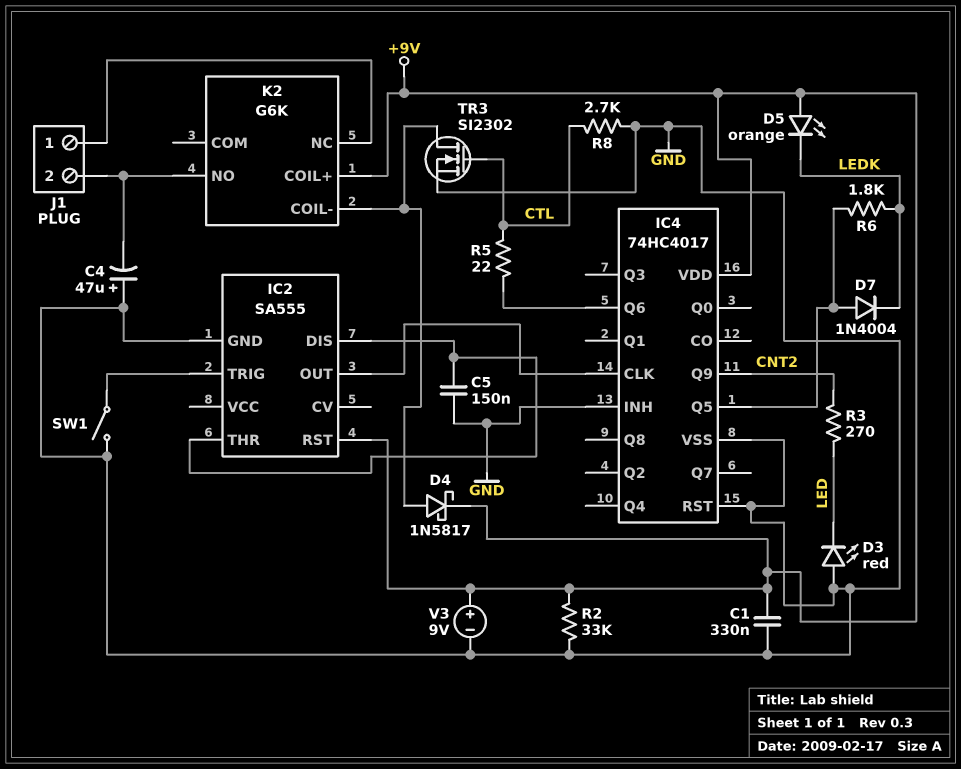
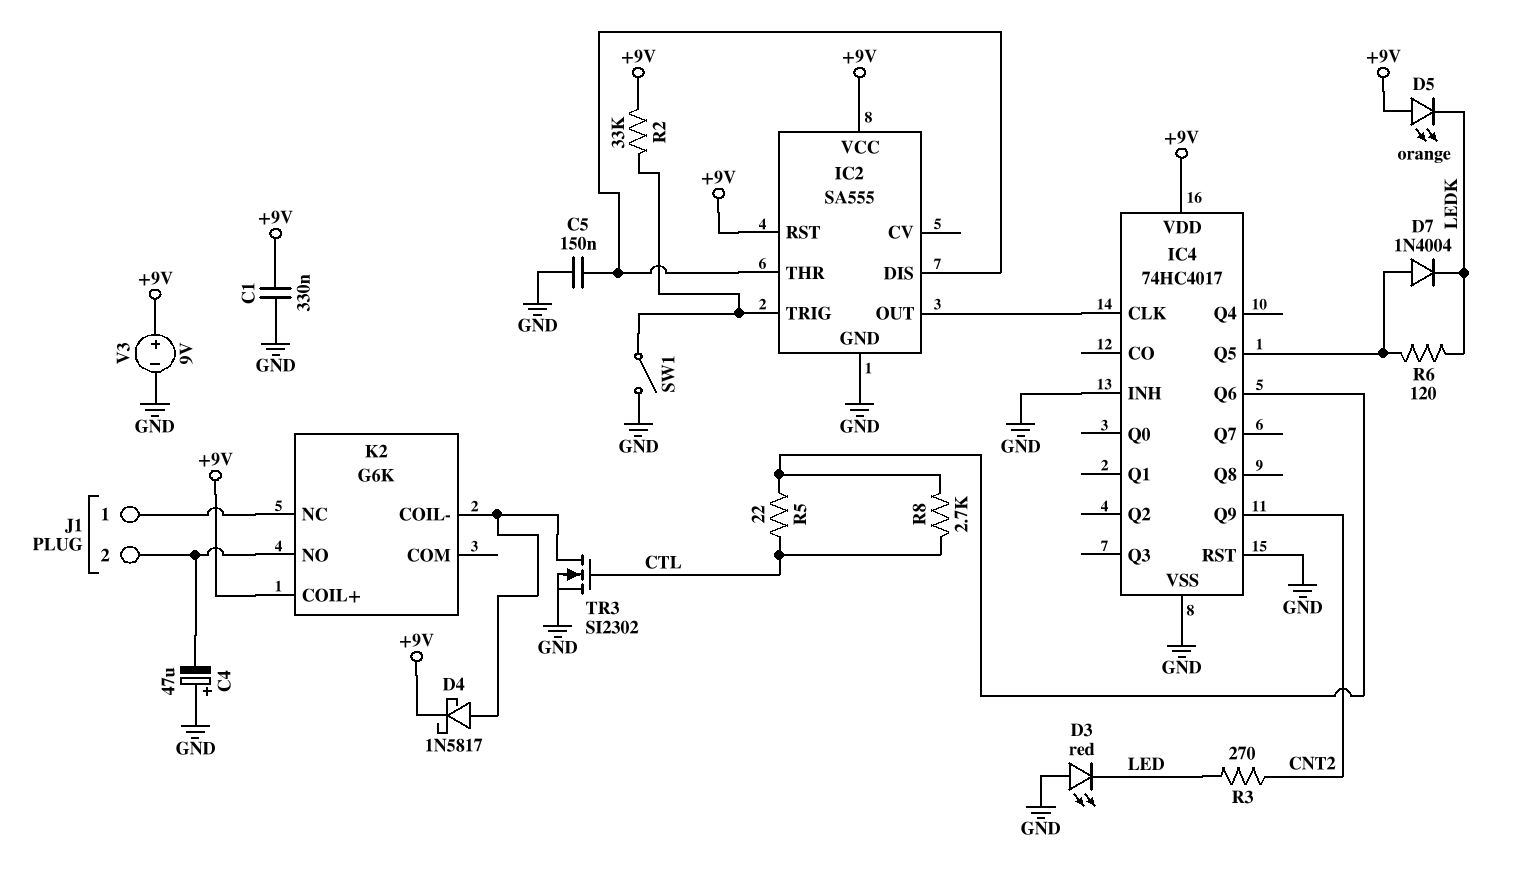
IC2 pin VCC: none -> +9V
R2: 33k (+9V, GND) -> 33k (+9V, IC2/TRIG)
R6: 1.8k (IC4/Q5, LEDK) -> 120 (IC4/Q5, LEDK)
R8: 2.7k (CTL, GND) -> 2.7k (CTL, IC4/Q6)

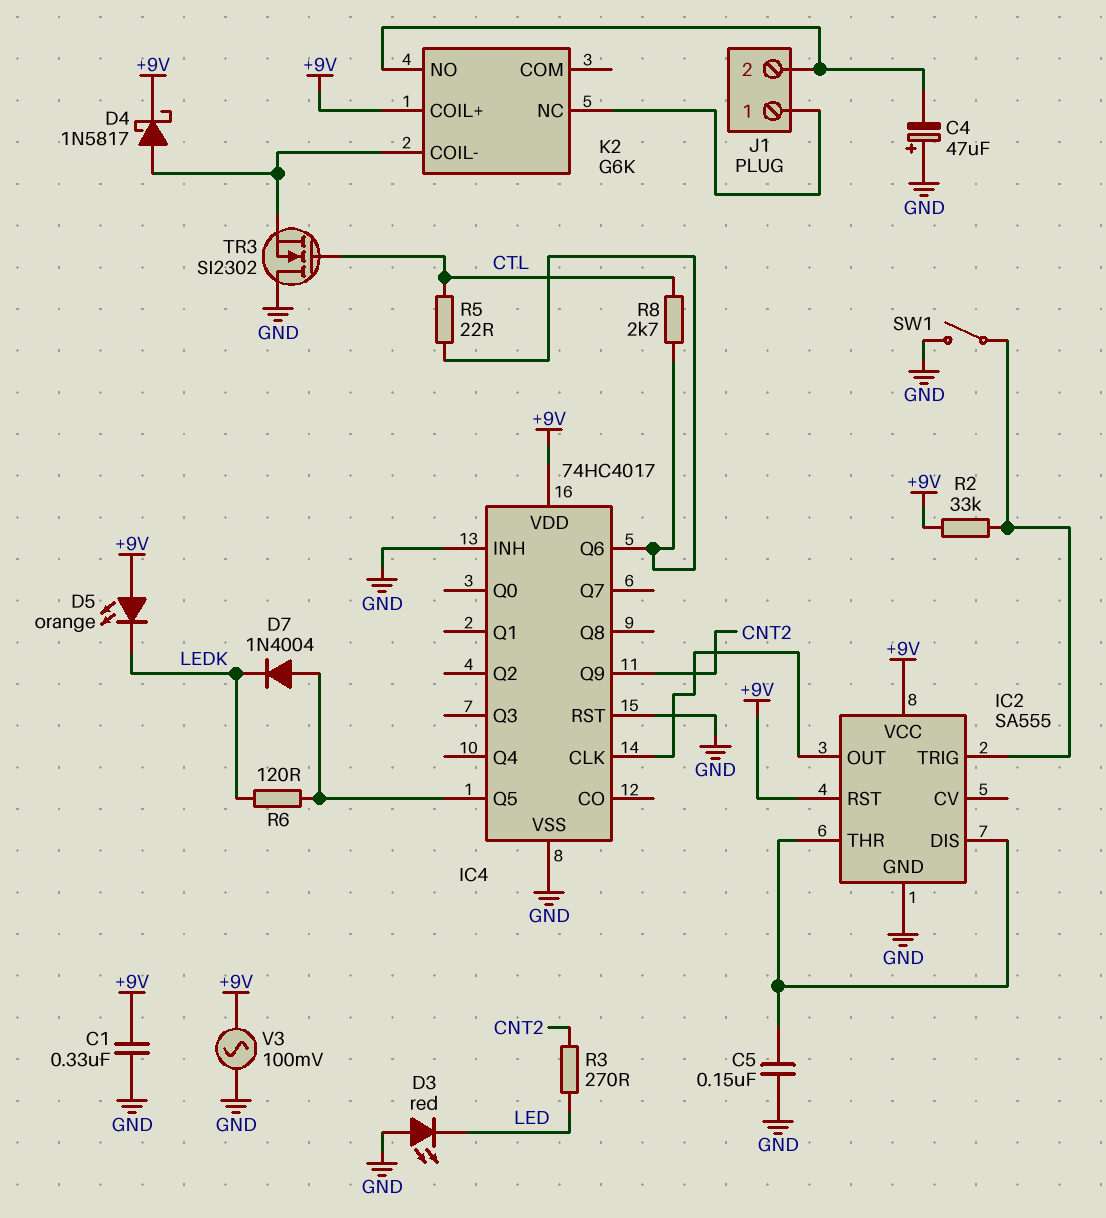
TR3: NMOS SI2302 (G CTL, D K2/COIL-, S GND) -> NMOS SI2302 (G CTL, D GND, S K2/COIL-)
V3: 9V (plus +9V, minus GND) -> AC 100mV (+9V, GND)

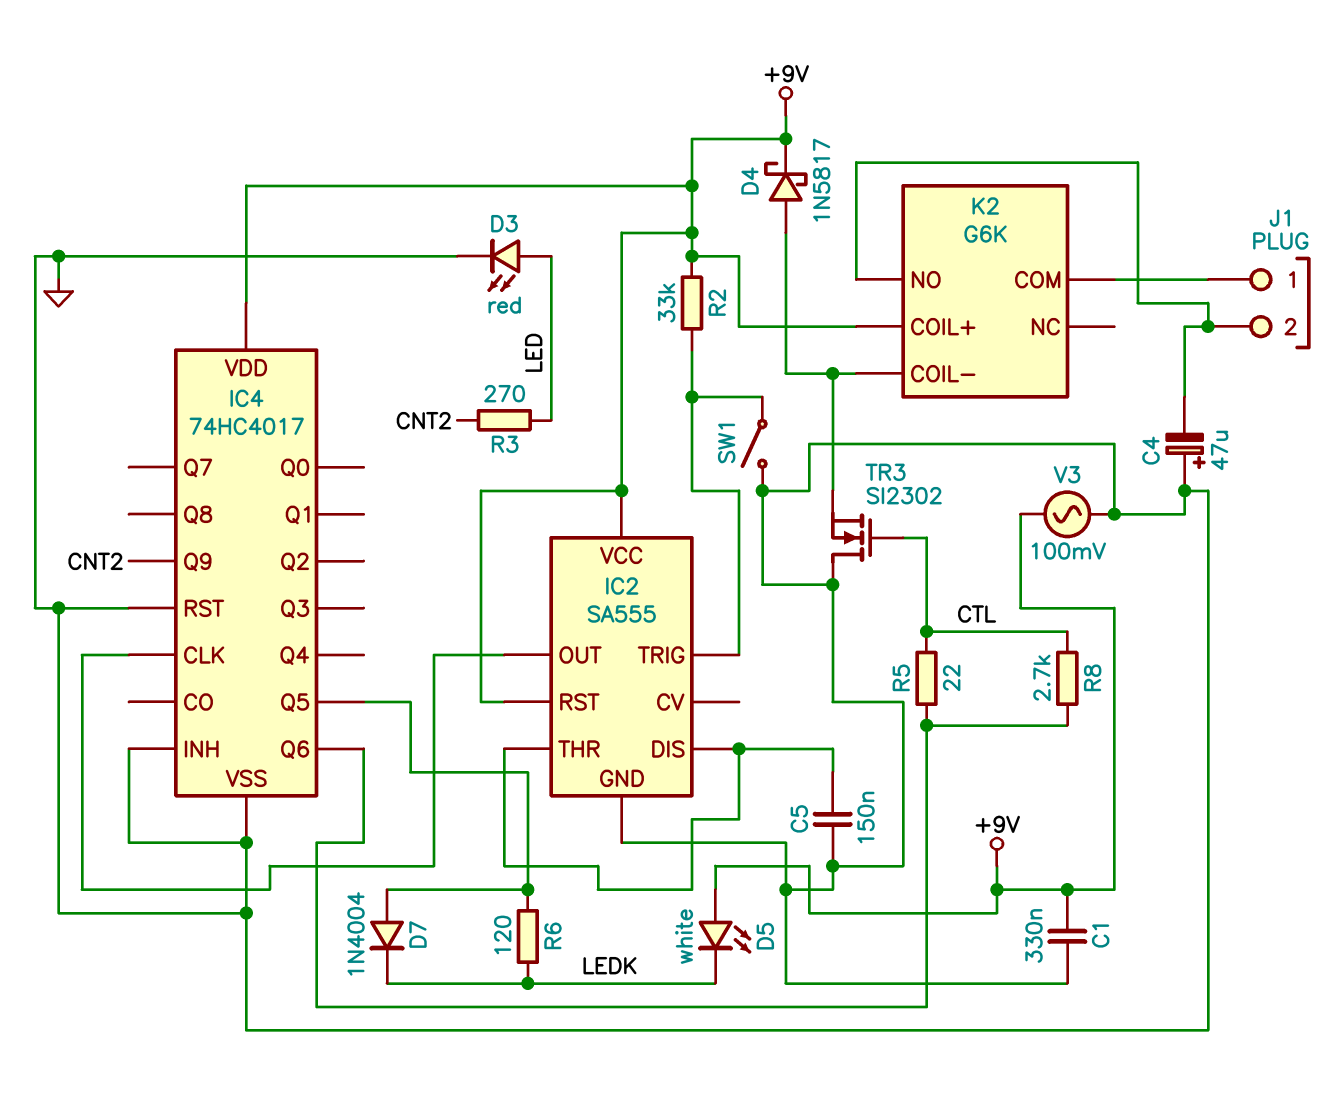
D3: LED red (A GND, K LED) -> LED red (A LED, K GND)
D5: LED orange (A +9V, K LEDK) -> LED white (A +9V, K LEDK)
K2 pin COM: none -> J1/1
K2 pin NC: J1/1 -> none

